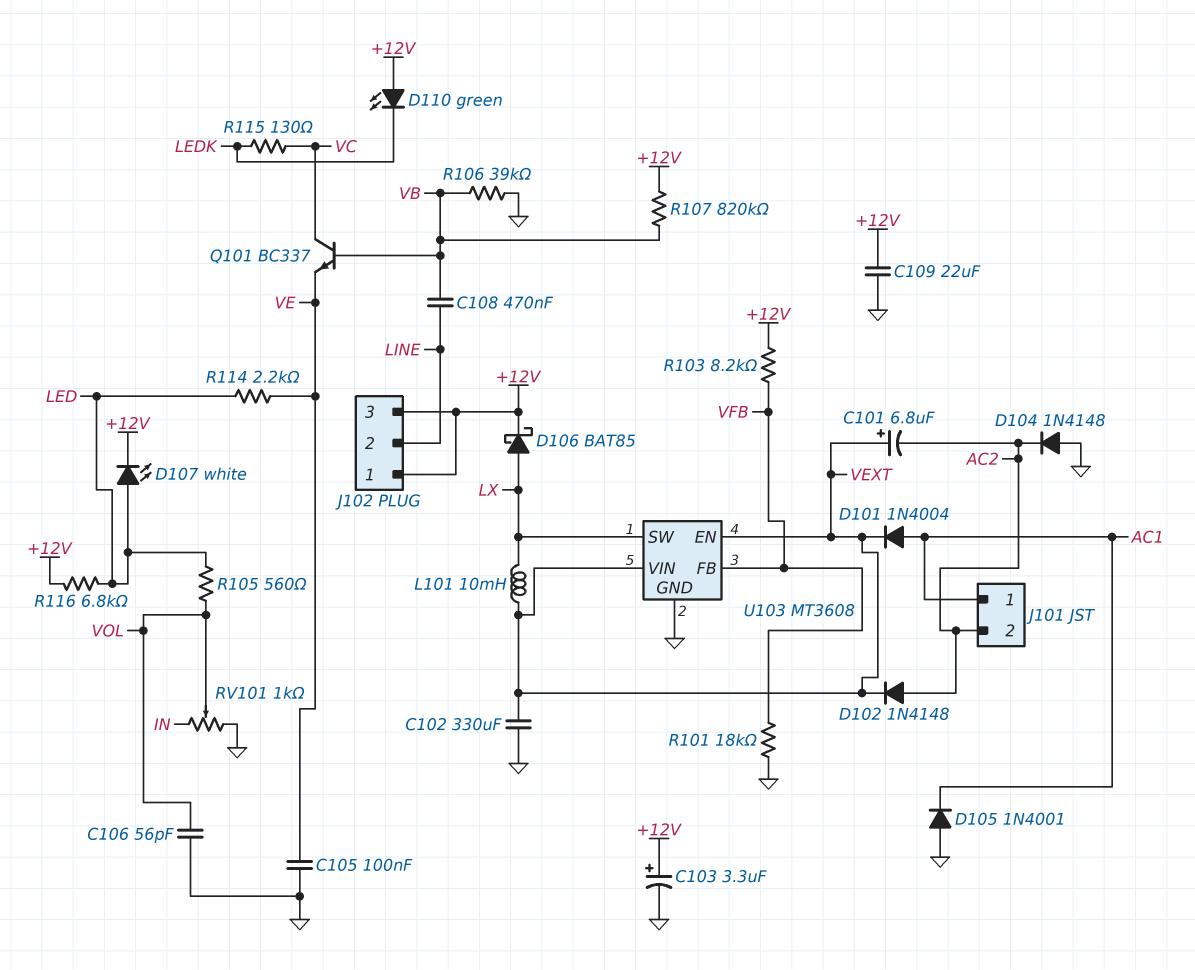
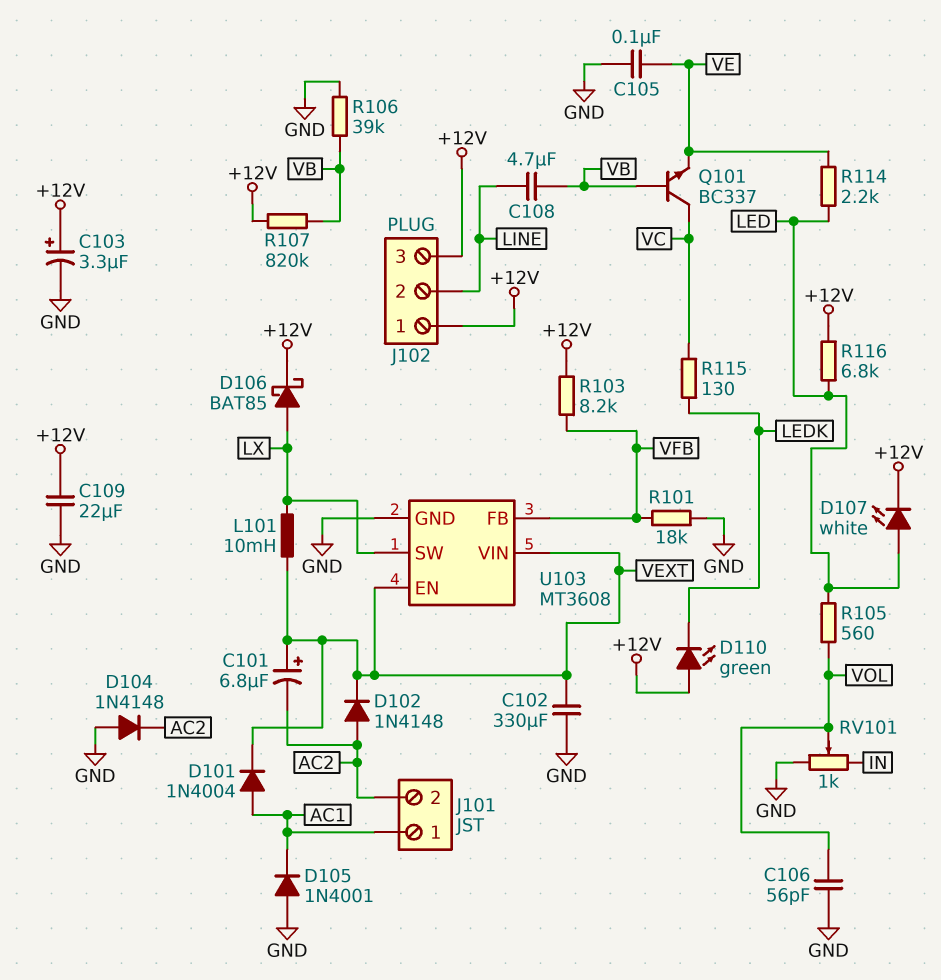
C108: 470nF (LINE, VB) -> 4.7uF (LINE, VB)

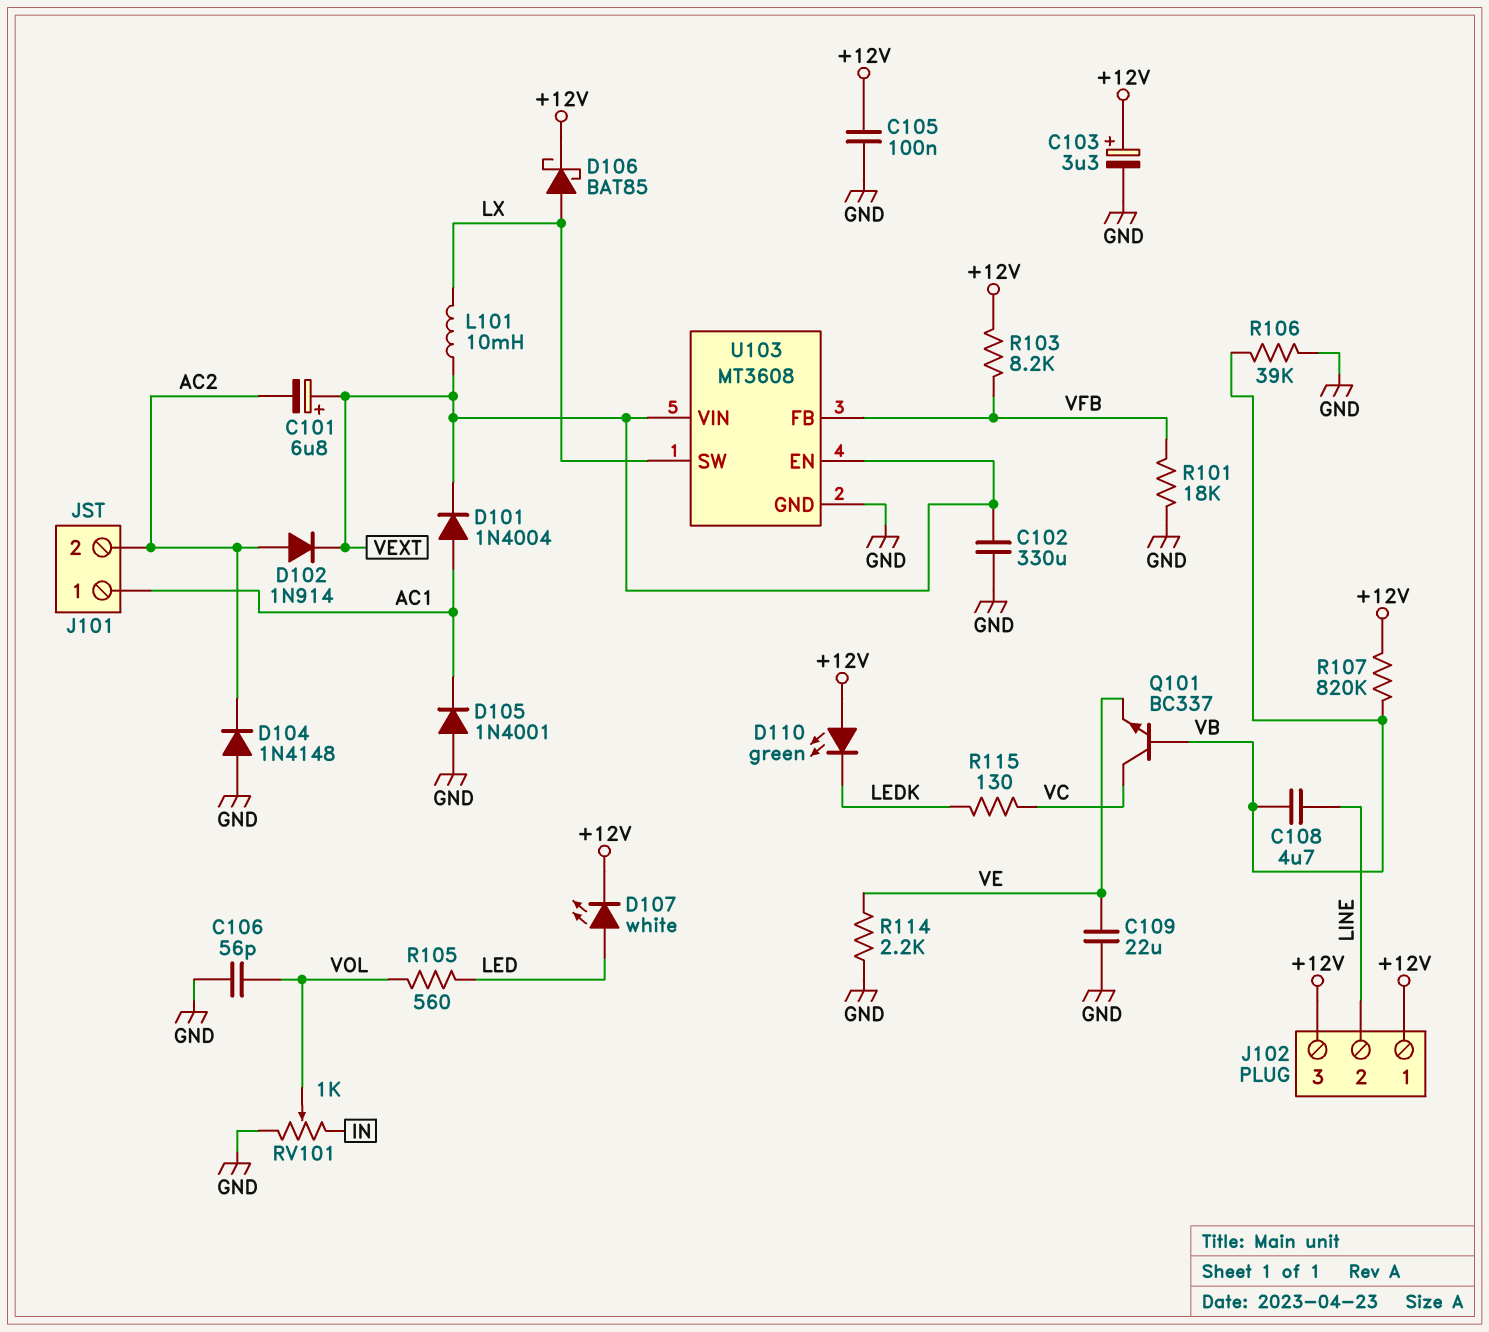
C105: 100nF (GND, VE) -> 100nF (+12V, GND)
C109: 22uF (+12V, GND) -> 22uF (GND, VE)
D102: diode 1N4148 (A AC2, K VEXT) -> diode 1N914 (A AC2, K VEXT)
R114: 2.2k (LED, VE) -> 2.2k (GND, VE)
R116: 6.8k (+12V, LED) -> none

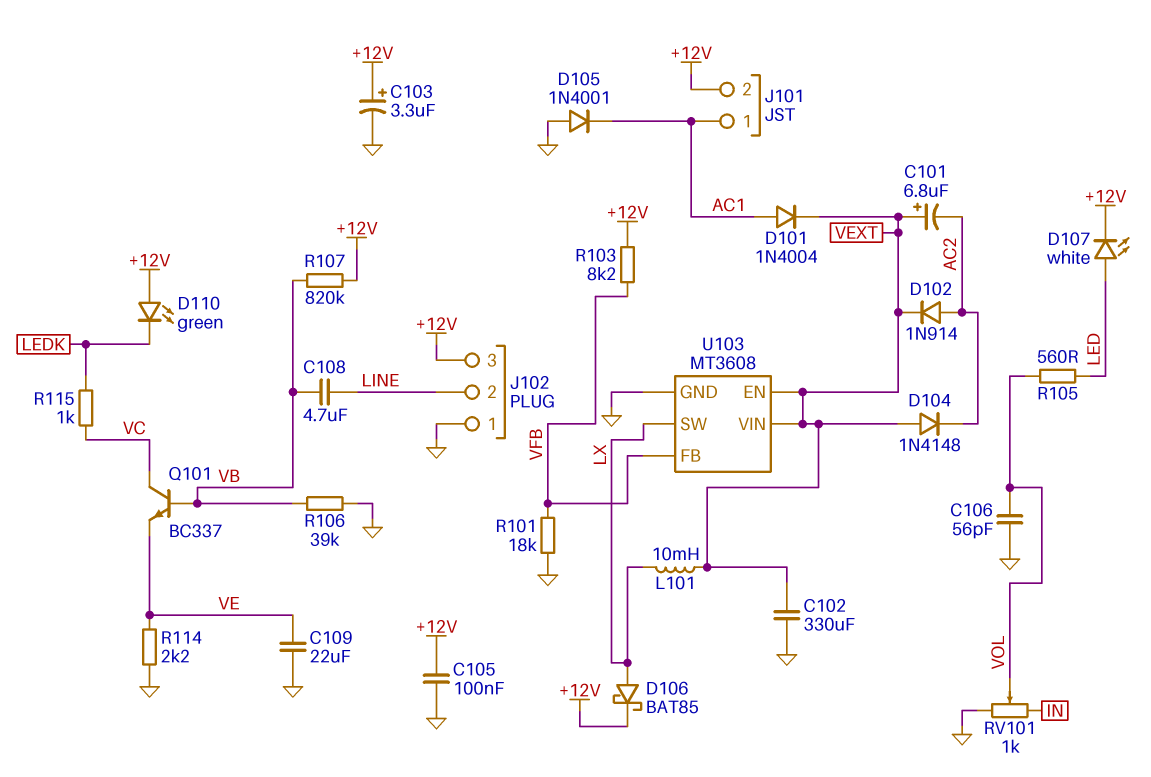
D104: diode 1N4148 (A GND, K AC2) -> diode 1N4148 (A VEXT, K AC2)
J101 pin 2: AC2 -> +12V
J102 pin 1: +12V -> GND
R115: 130 (LEDK, VC) -> 1k (LEDK, VC)

